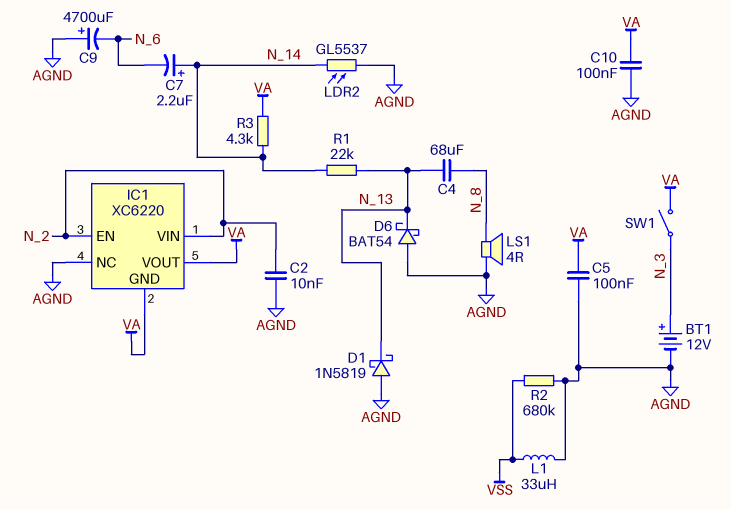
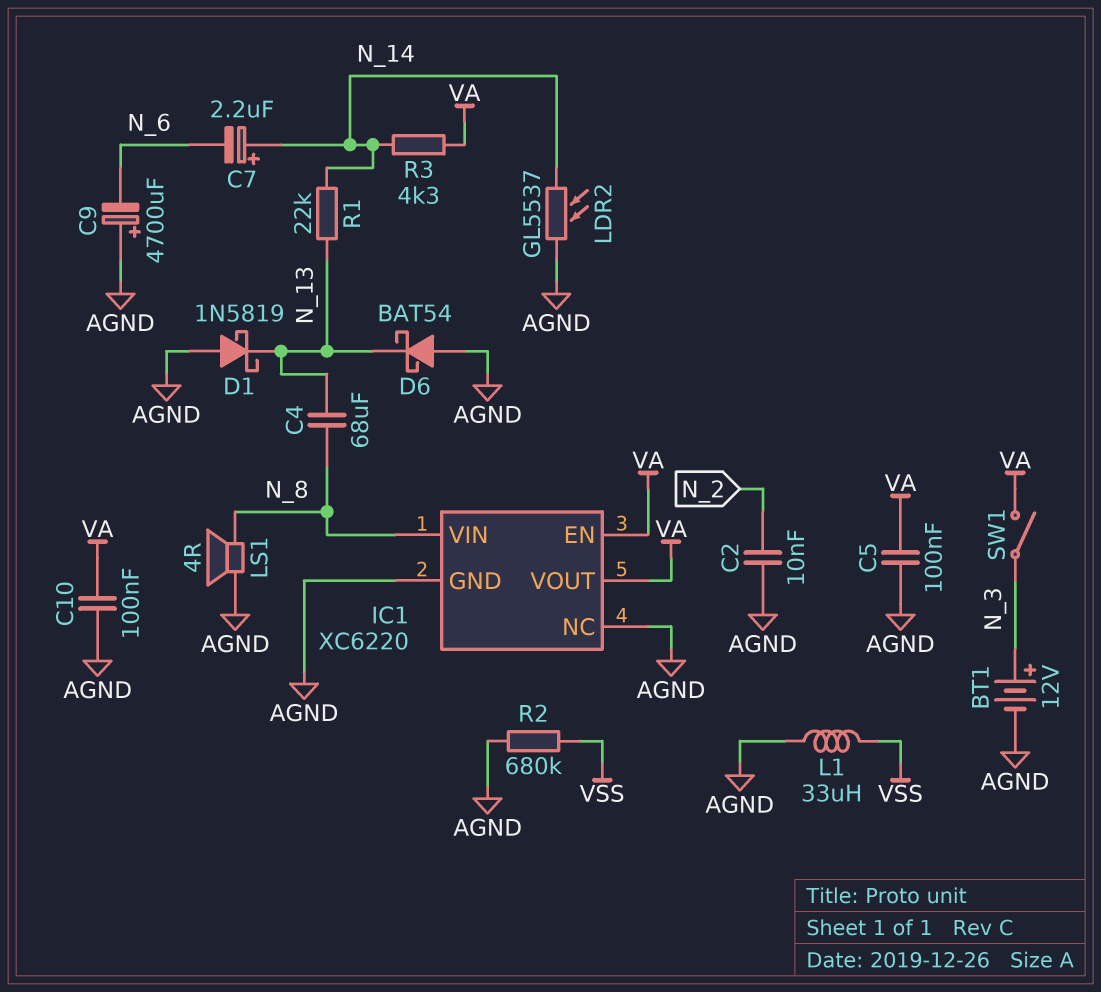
IC1 pin EN: N_2 -> VA
IC1 pin GND: VA -> AGND
IC1 pin VIN: N_2 -> N_8

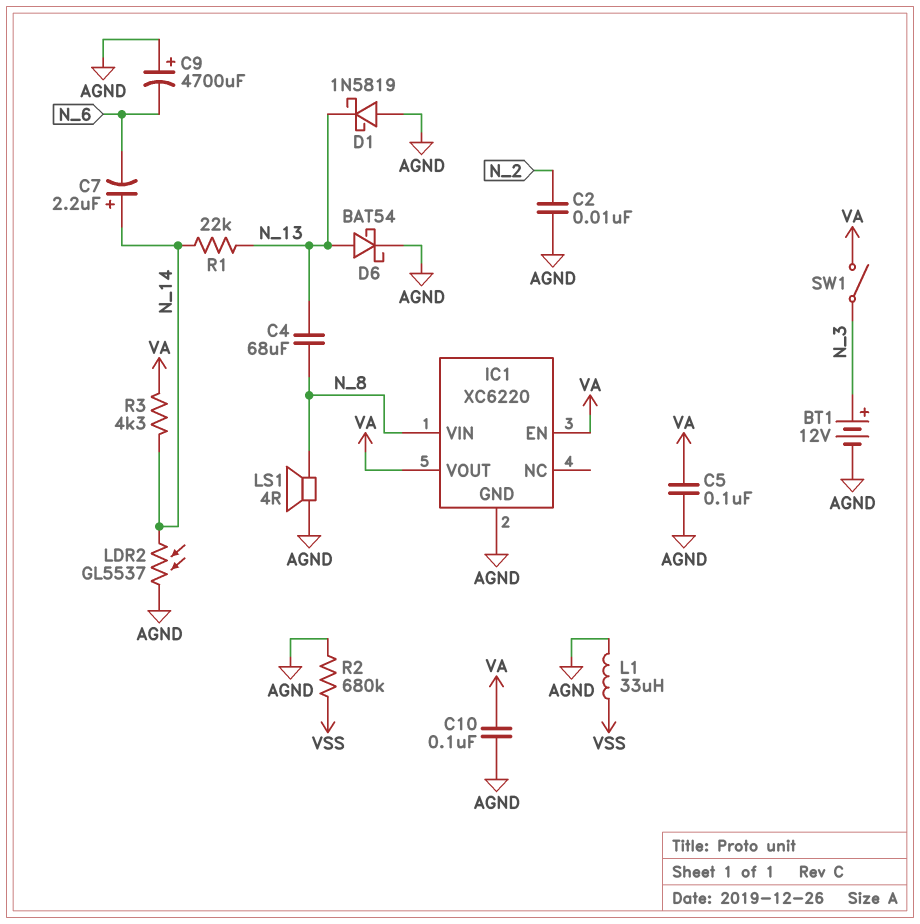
D6: schottky BAT54 (A AGND, K N_13) -> schottky BAT54 (A N_13, K AGND)
IC1 pin NC: AGND -> none

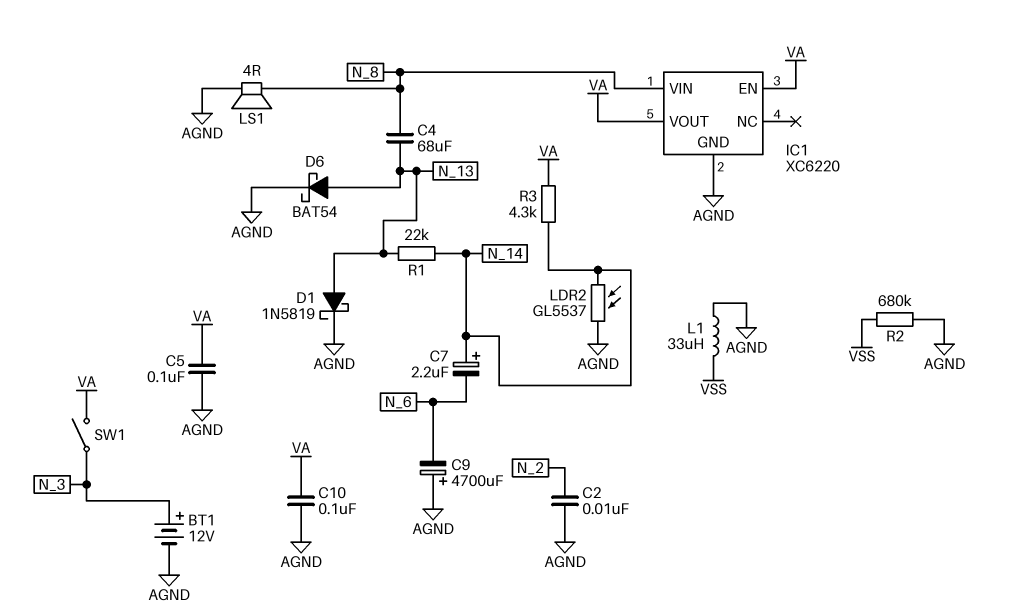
D1: schottky 1N5819 (A AGND, K N_13) -> schottky 1N5819 (A N_13, K AGND)

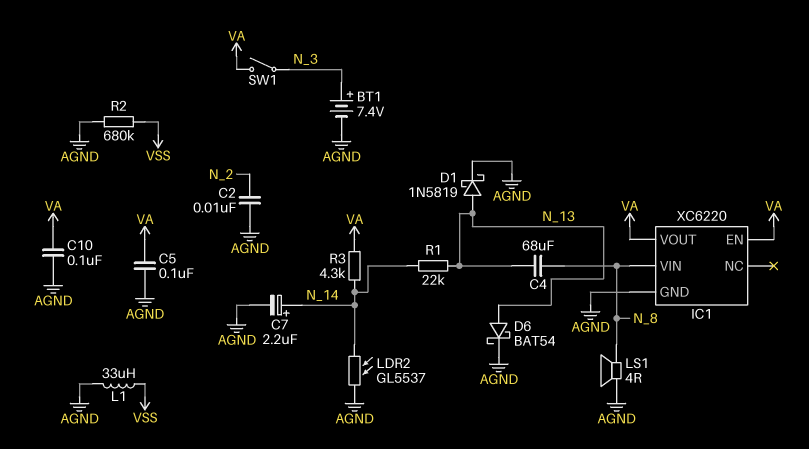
BT1: 12V (plus N_3, minus AGND) -> 7.4V (plus N_3, minus AGND)
C7: 2.2uF (plus N_14, minus N_6) -> 2.2uF (plus N_14, minus AGND)
C9: 4700uF (plus AGND, minus N_6) -> none

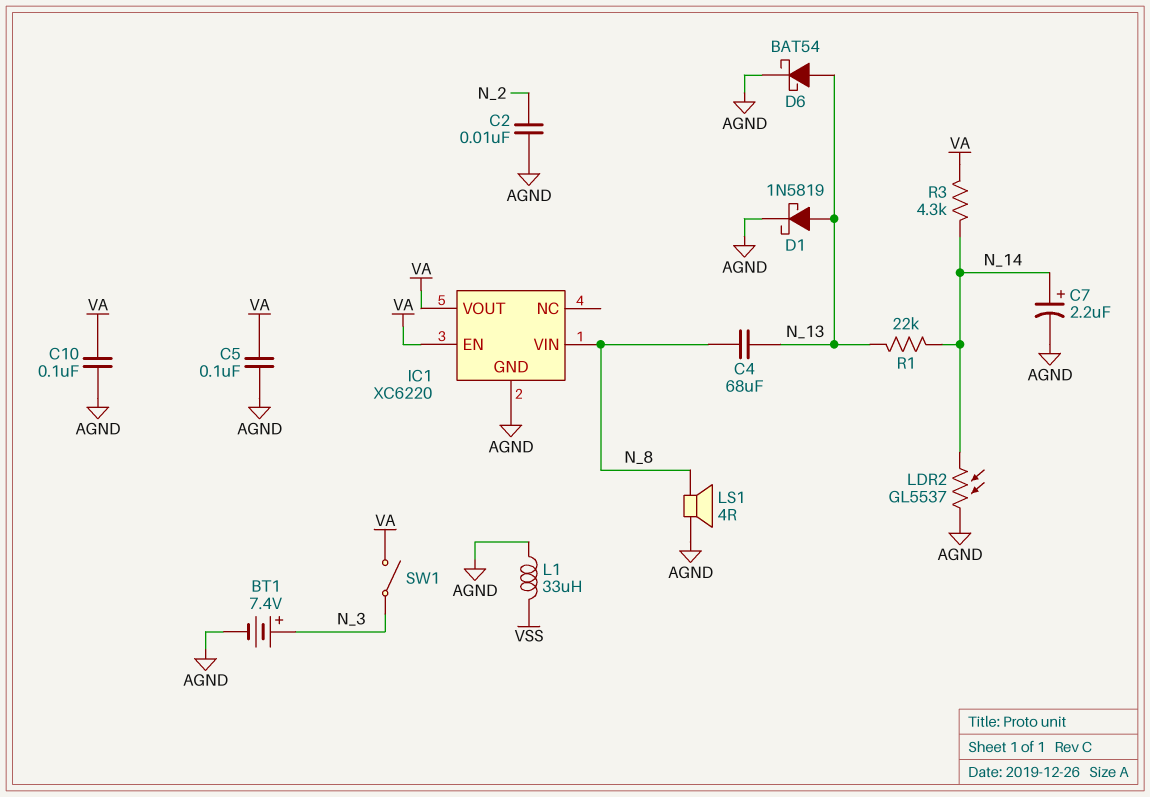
R2: 680k (AGND, VSS) -> none

